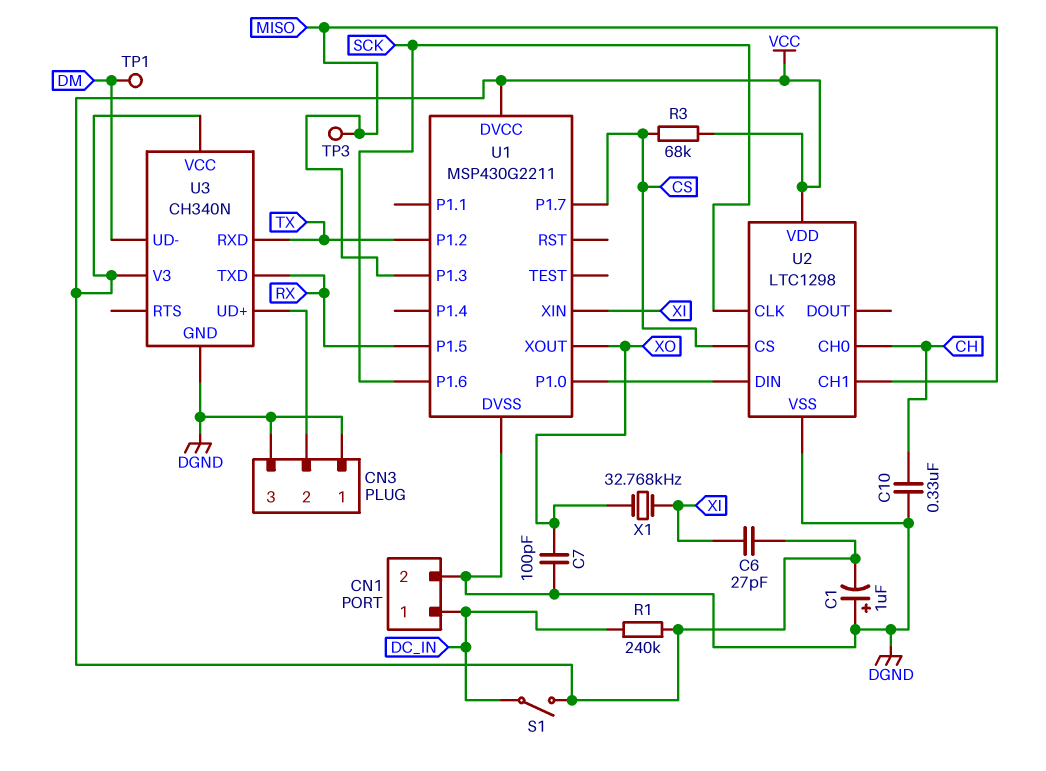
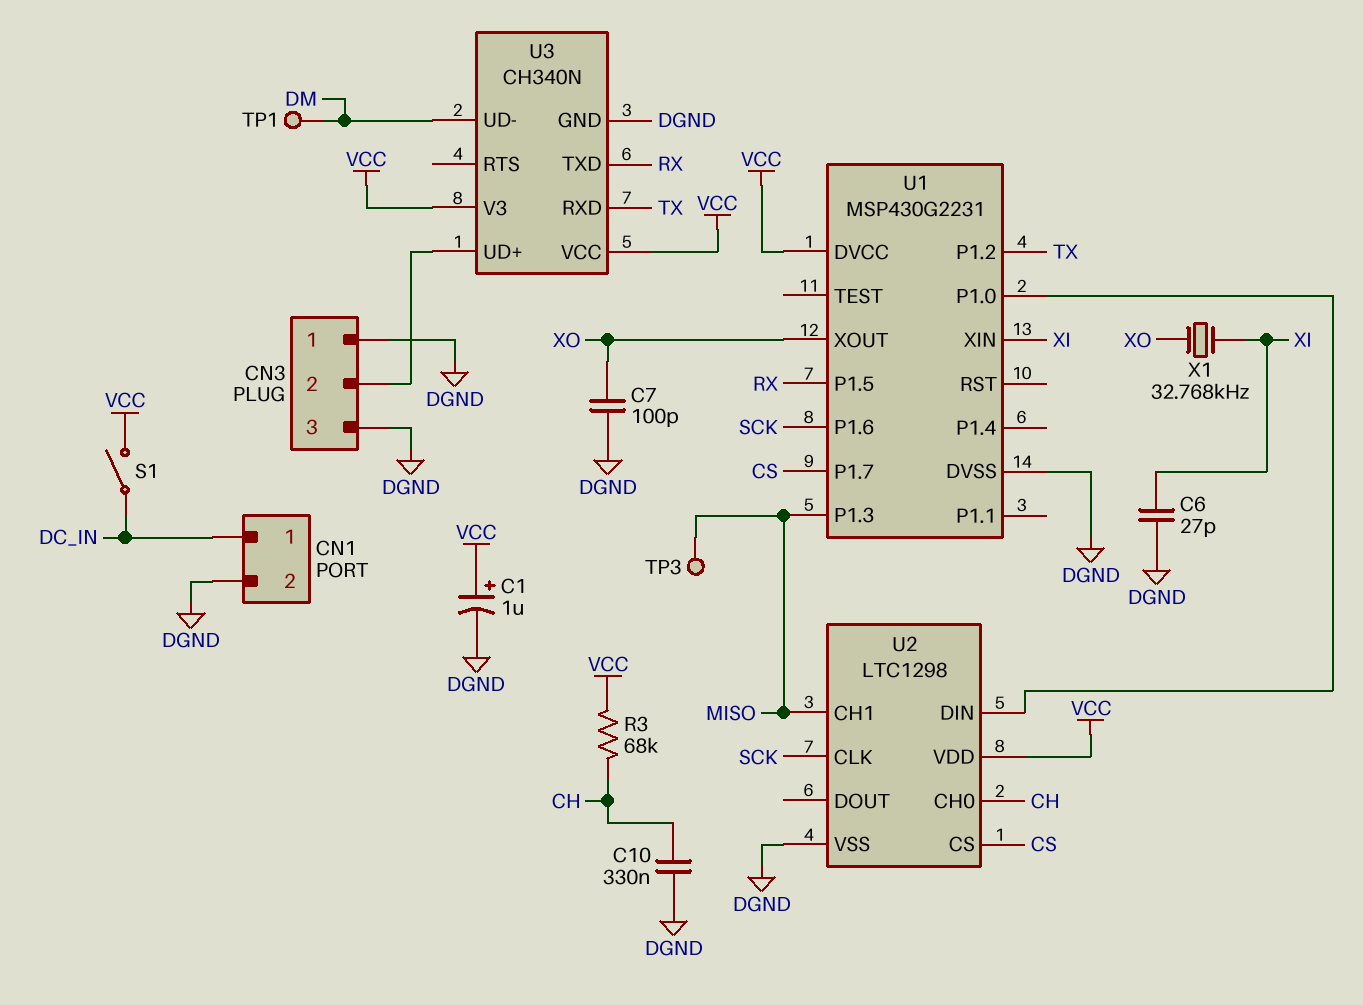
C1: 1uF (plus DGND, minus VCC) -> 1uF (plus VCC, minus DGND)
C6: 27pF (VCC, XI) -> 27pF (DGND, XI)
R1: 240k (DC_IN, VCC) -> none
R3: 68k (CS, VCC) -> 68k (CH, VCC)
U1: MSP430G2211 -> MSP430G2231

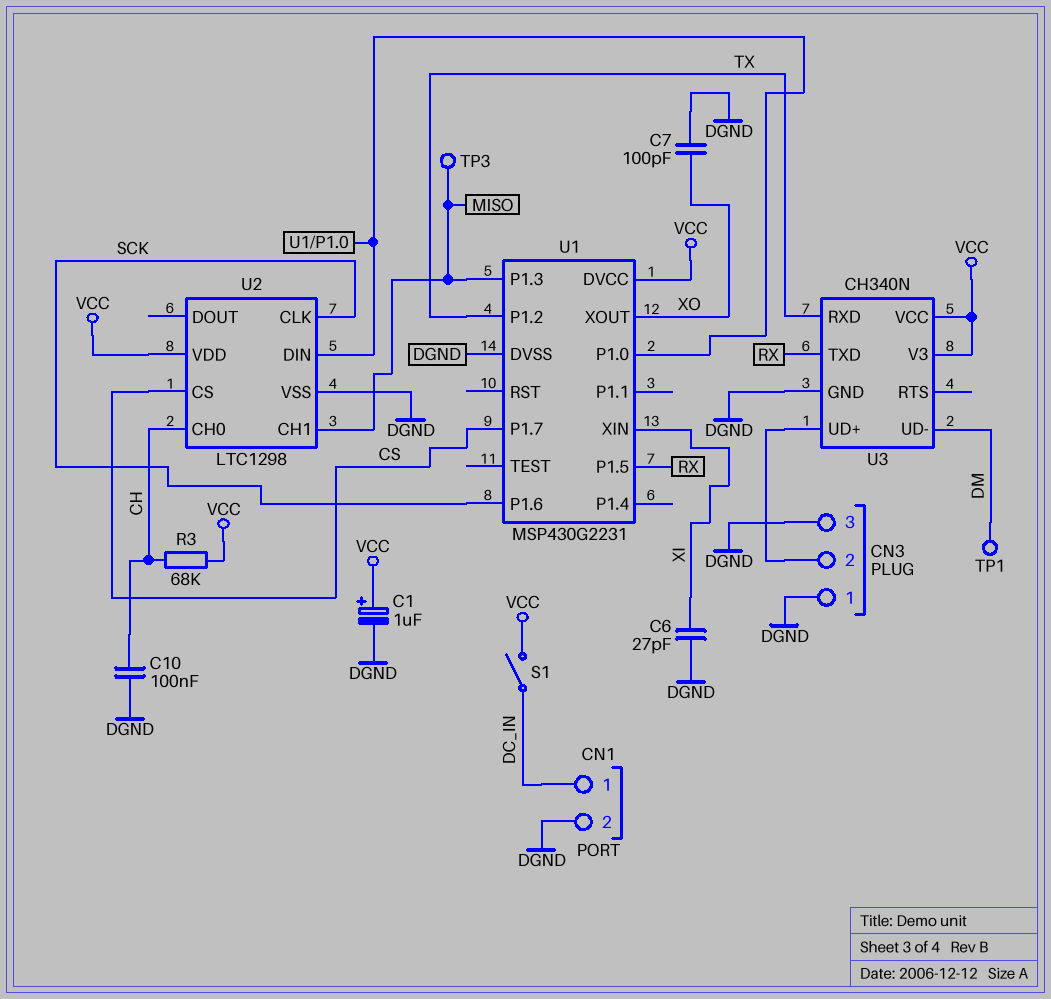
C10: 330nF (CH, DGND) -> 100nF (CH, DGND)
X1: 32.768kHz (XI, XO) -> none

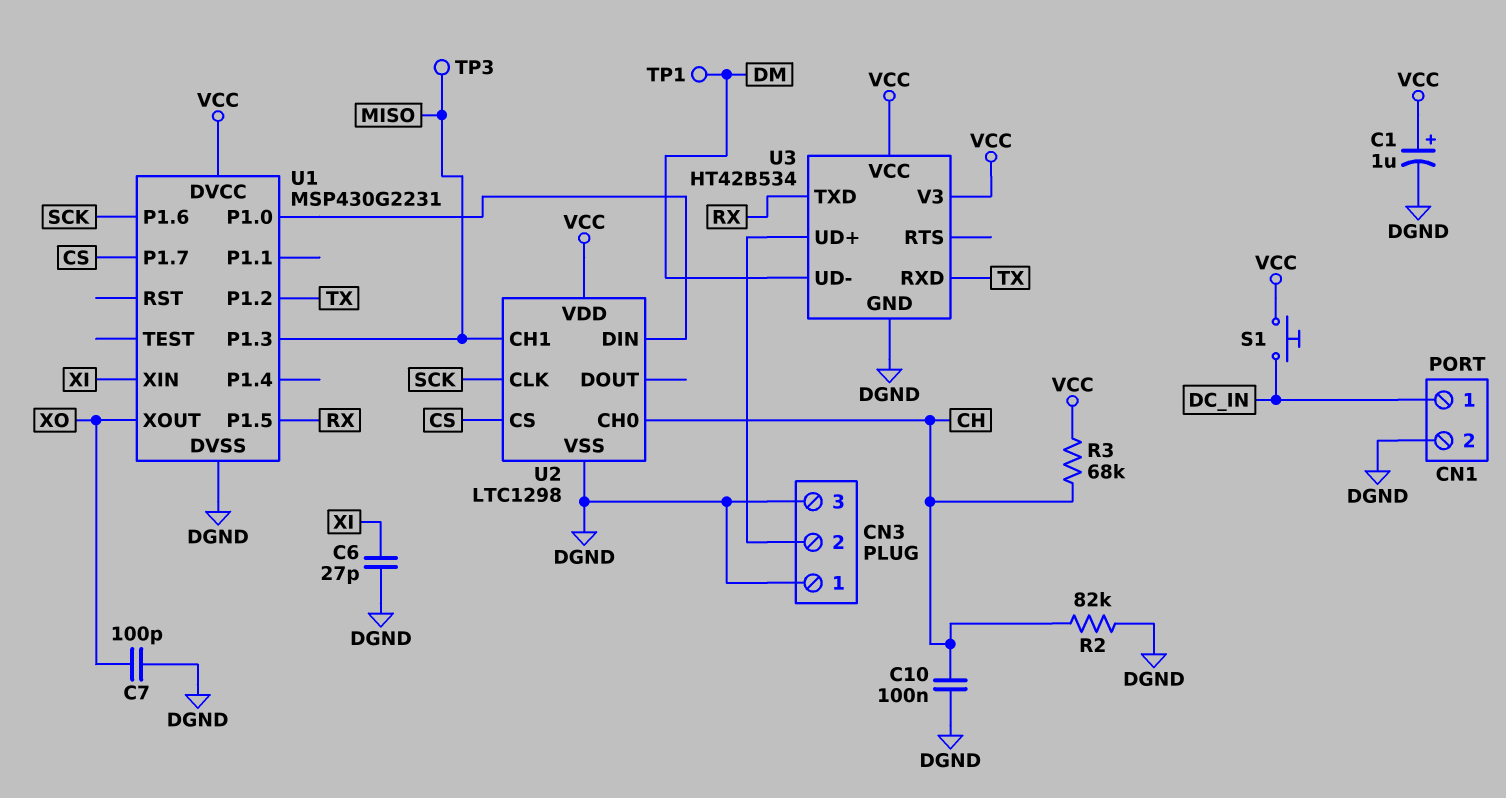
R2: none -> 82k (CH, DGND)
S1: switch (DC_IN, VCC) -> button (DC_IN, VCC)
U3: CH340N -> HT42B534

